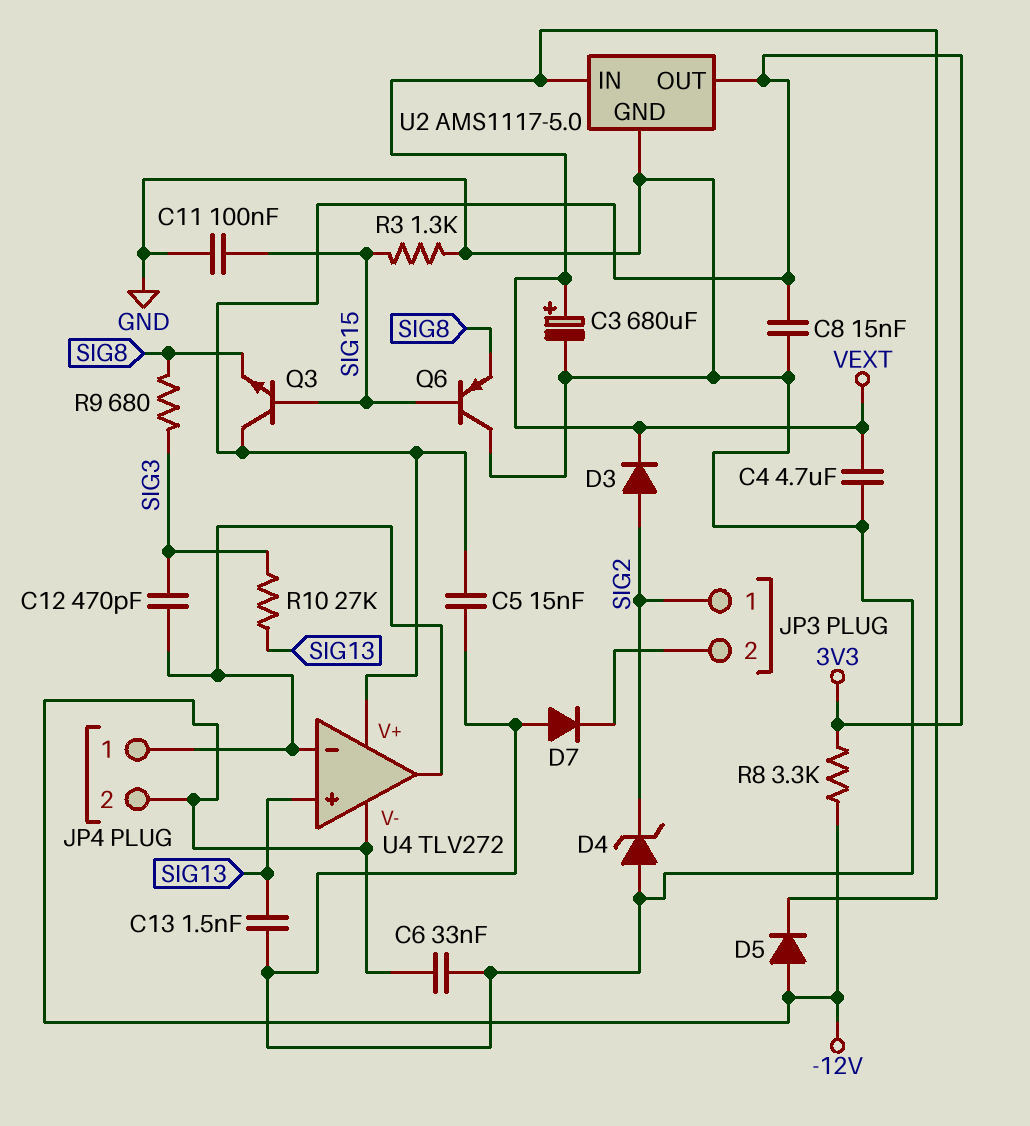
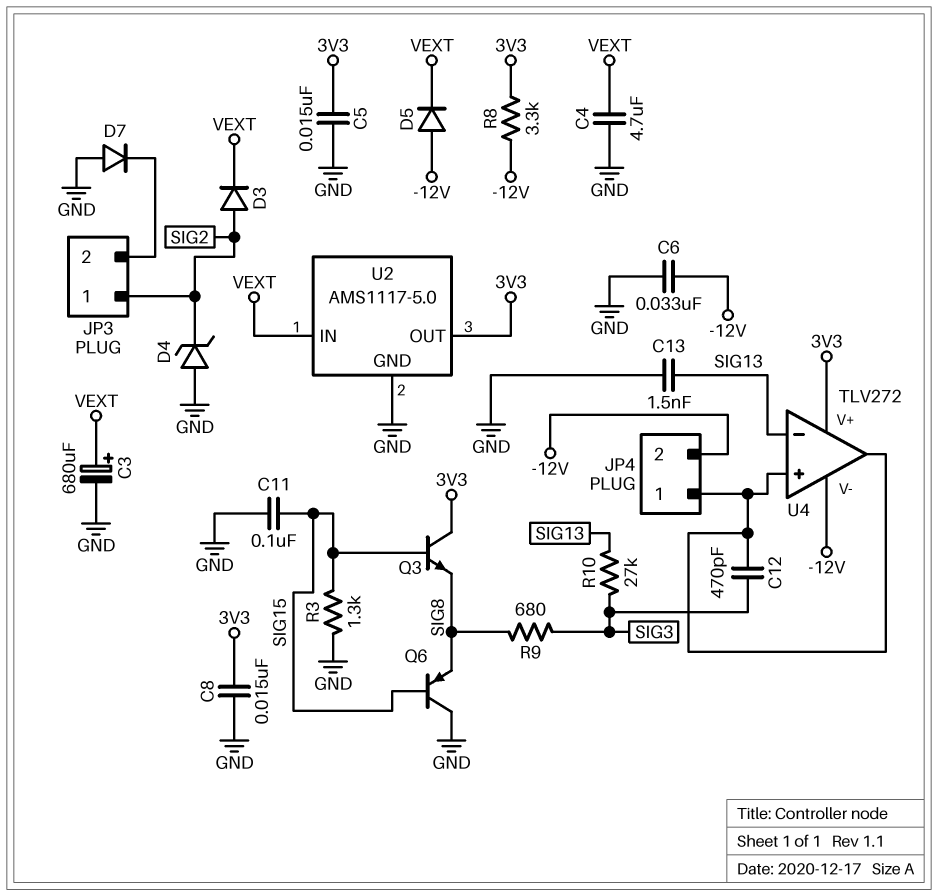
U4 pin in+: SIG13 -> JP4/1
U4 pin in-: JP4/1 -> SIG13

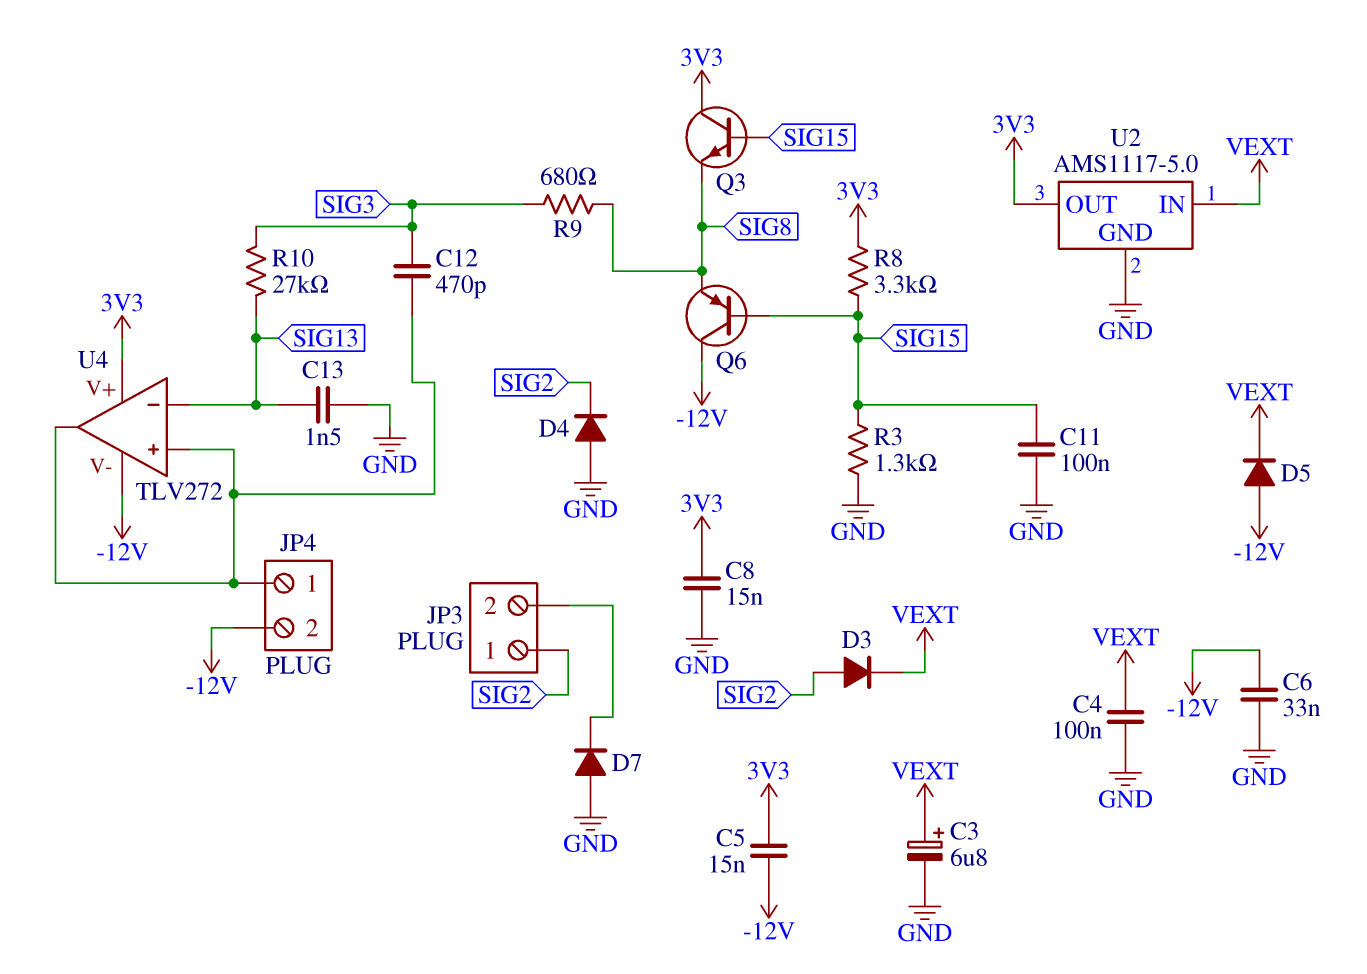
C3: 680uF (plus VEXT, minus GND) -> 6.8uF (plus VEXT, minus GND)
C4: 4.7uF (GND, VEXT) -> 100nF (GND, VEXT)
C5: 15nF (3V3, GND) -> 15nF (-12V, 3V3)
D4: zener (A GND, K SIG2) -> diode (A GND, K SIG2)
Q6: PNP (B SIG15, C GND, E SIG8) -> PNP (B SIG15, C -12V, E SIG8)
R8: 3.3k (-12V, 3V3) -> 3.3k (3V3, SIG15)

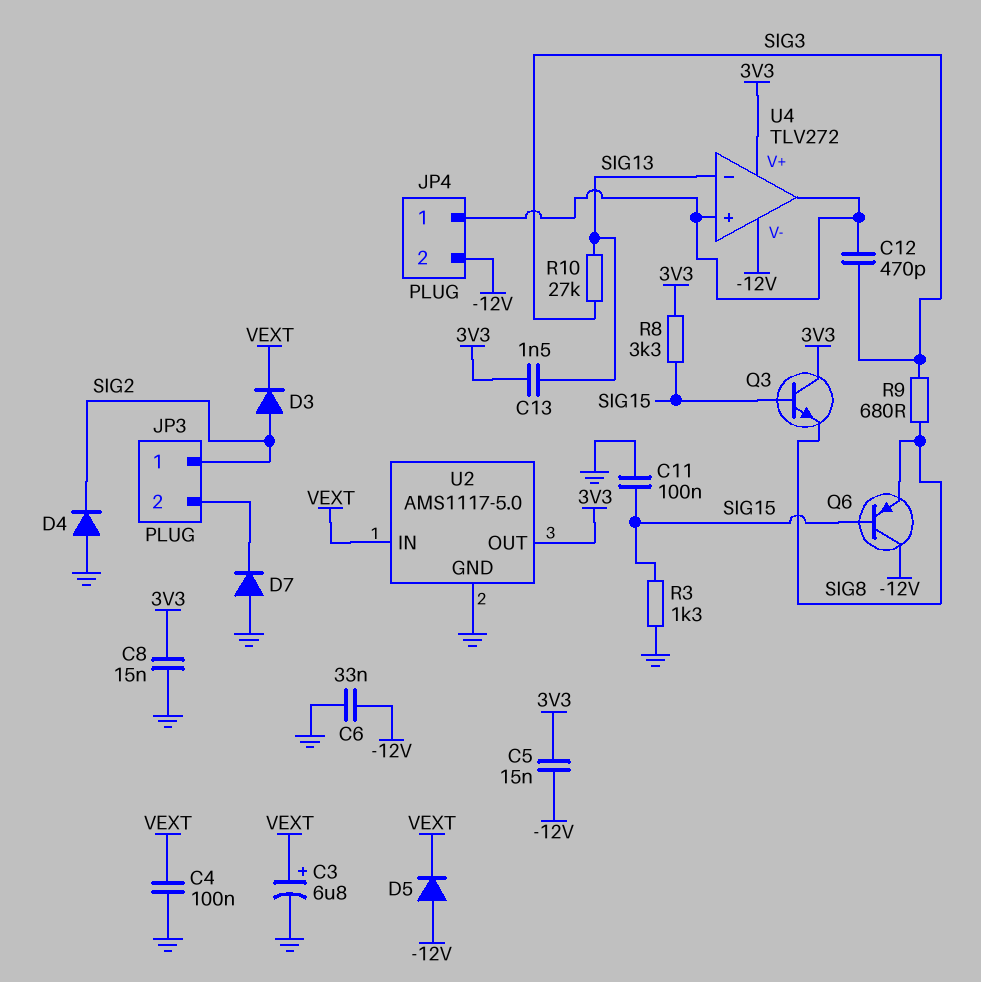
C13: 1.5nF (GND, SIG13) -> 1.5nF (3V3, SIG13)

